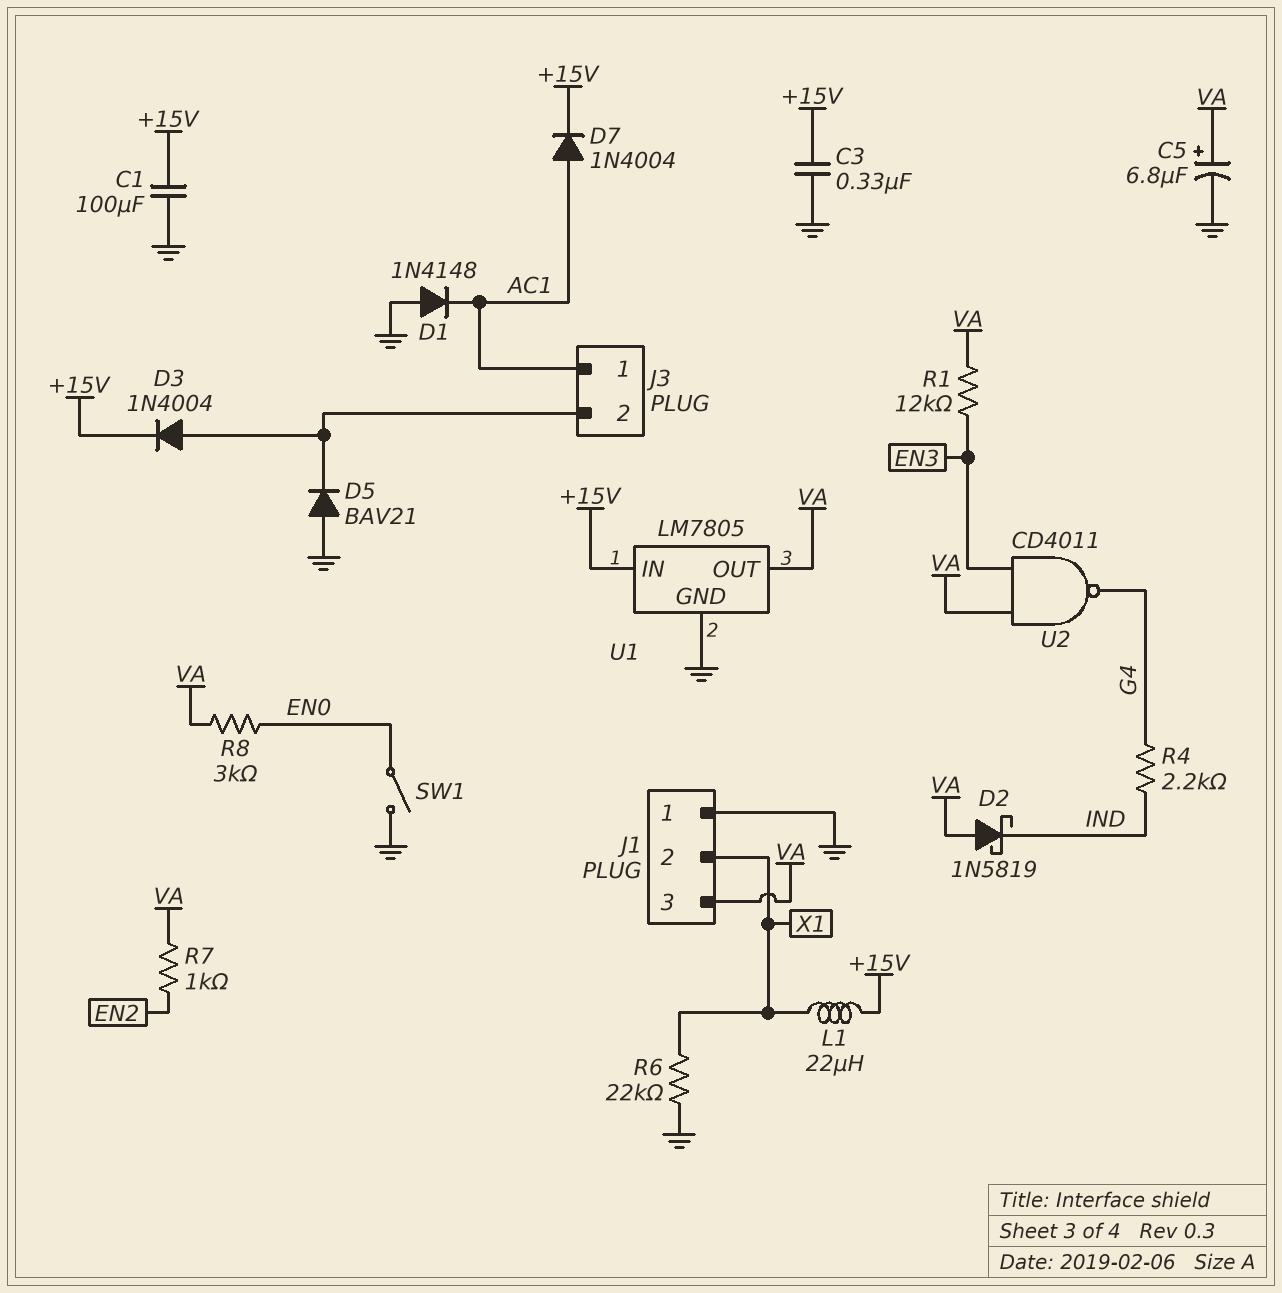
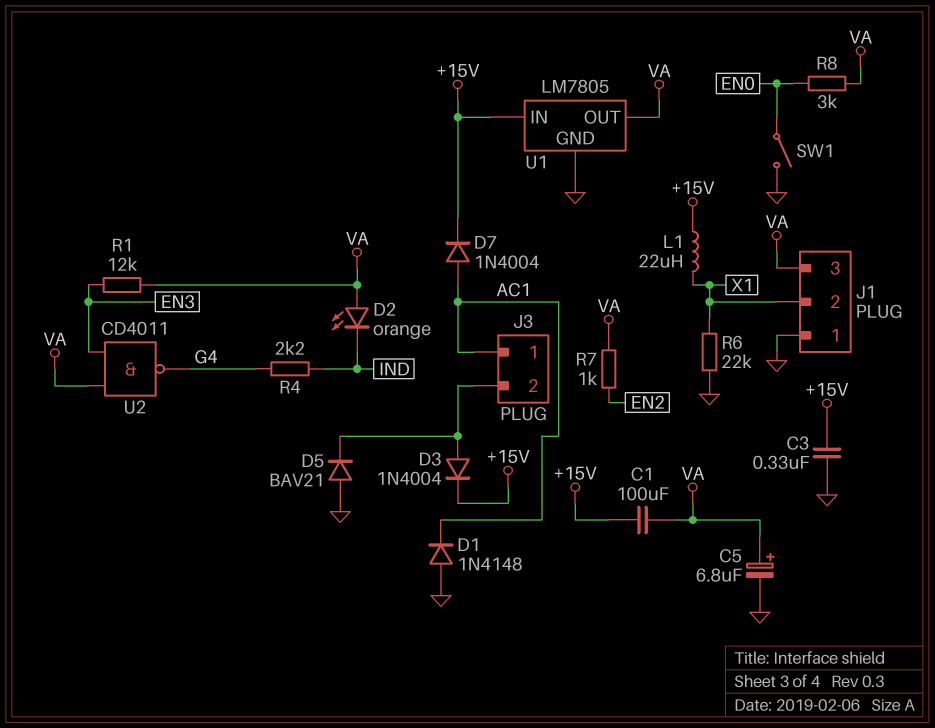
C1: 100uF (+15V, GND) -> 100uF (+15V, VA)
D2: schottky 1N5819 (A VA, K IND) -> LED orange (A VA, K IND)

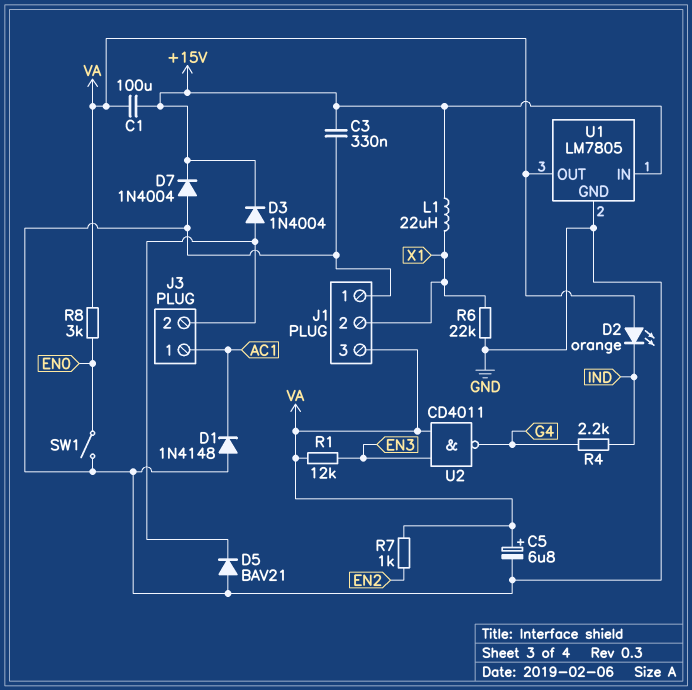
D7: diode 1N4004 (A AC1, K +15V) -> diode 1N4004 (A GND, K +15V)

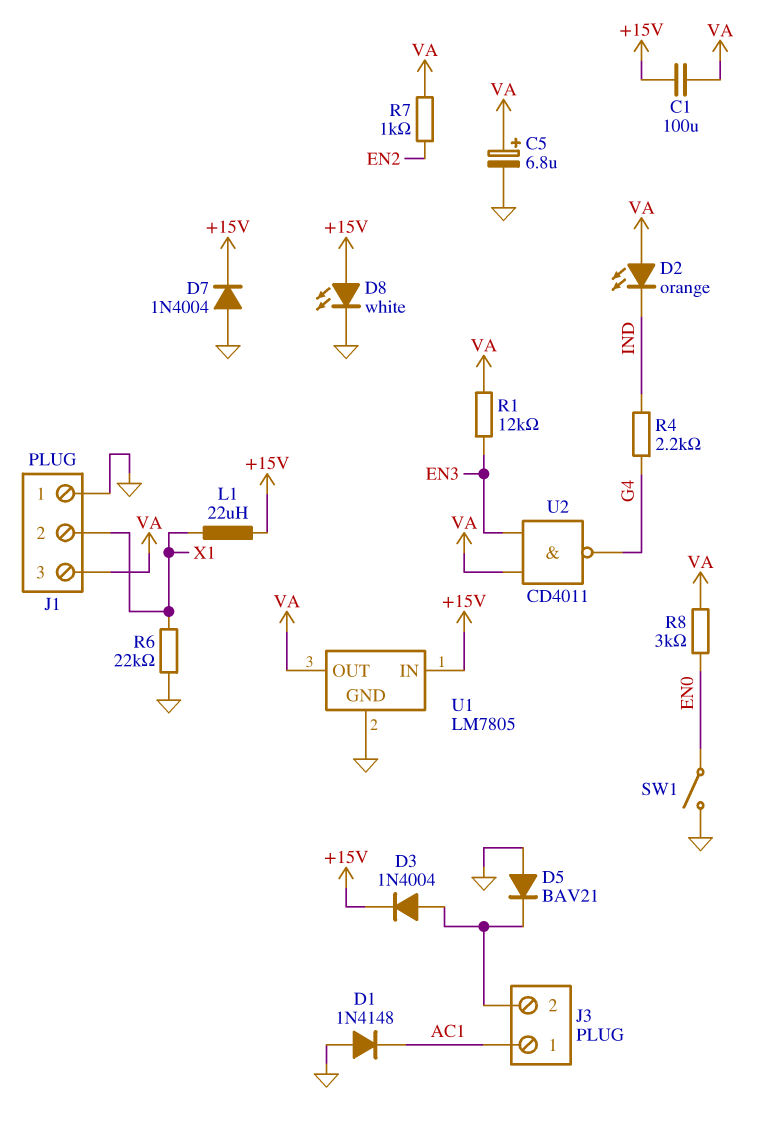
C3: 330nF (+15V, GND) -> none
D8: none -> LED white (A +15V, K GND)

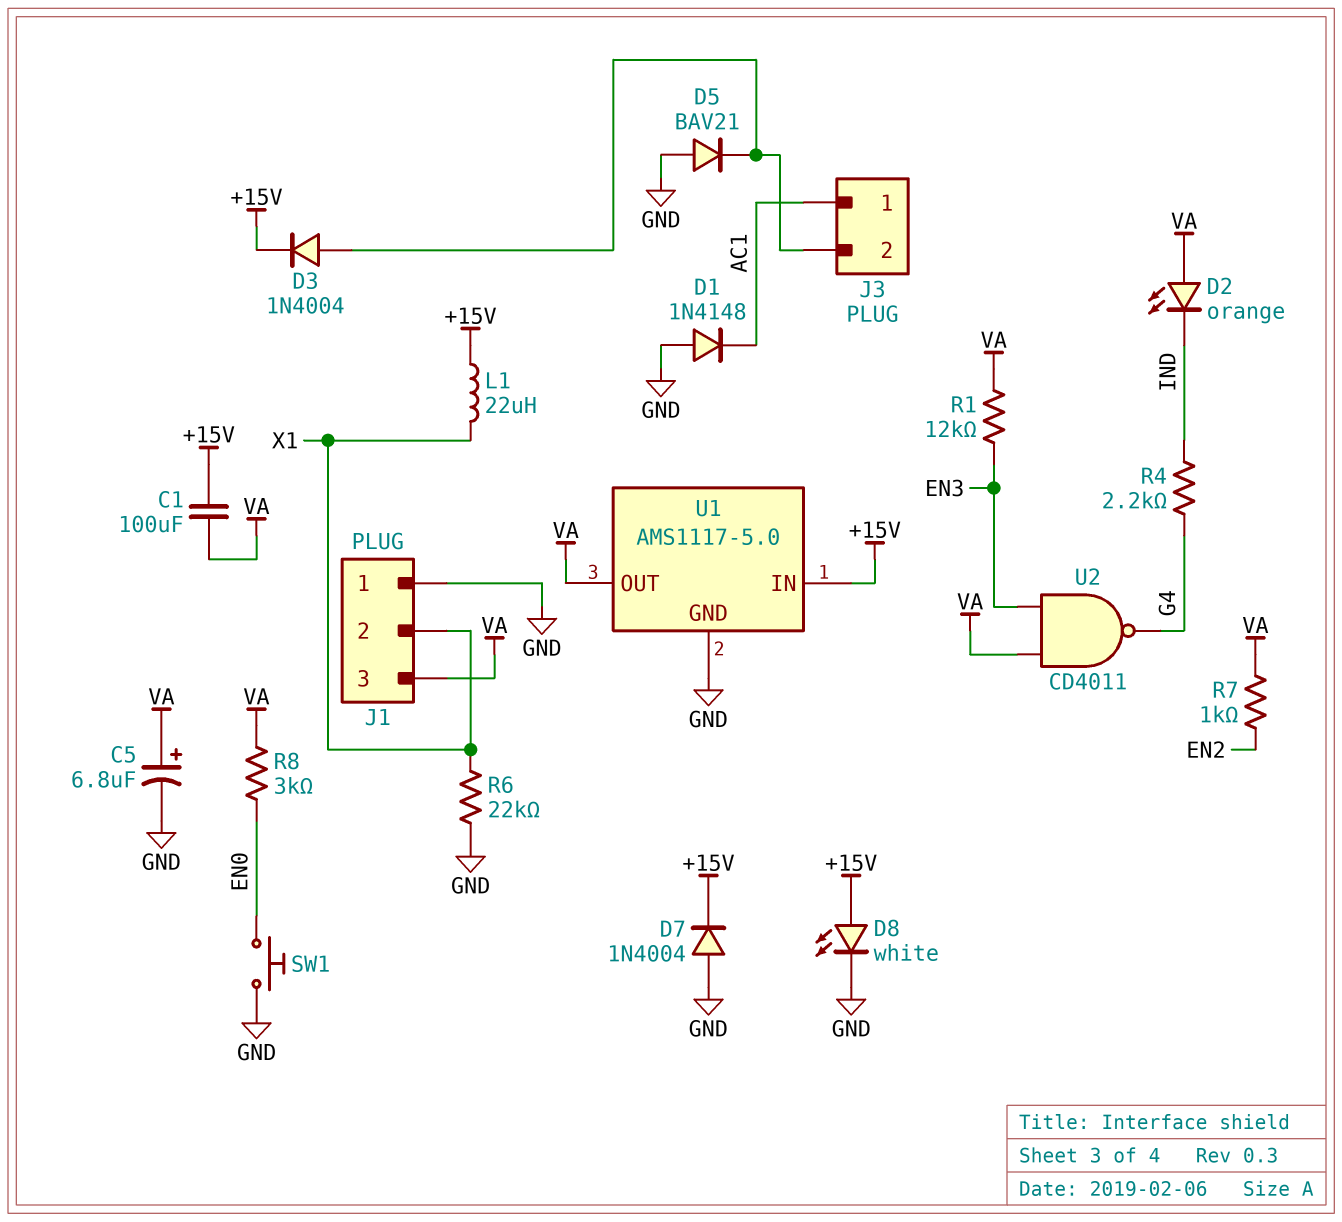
SW1: switch (EN0, GND) -> button (EN0, GND)
U1: LM7805 -> AMS1117-5.0

